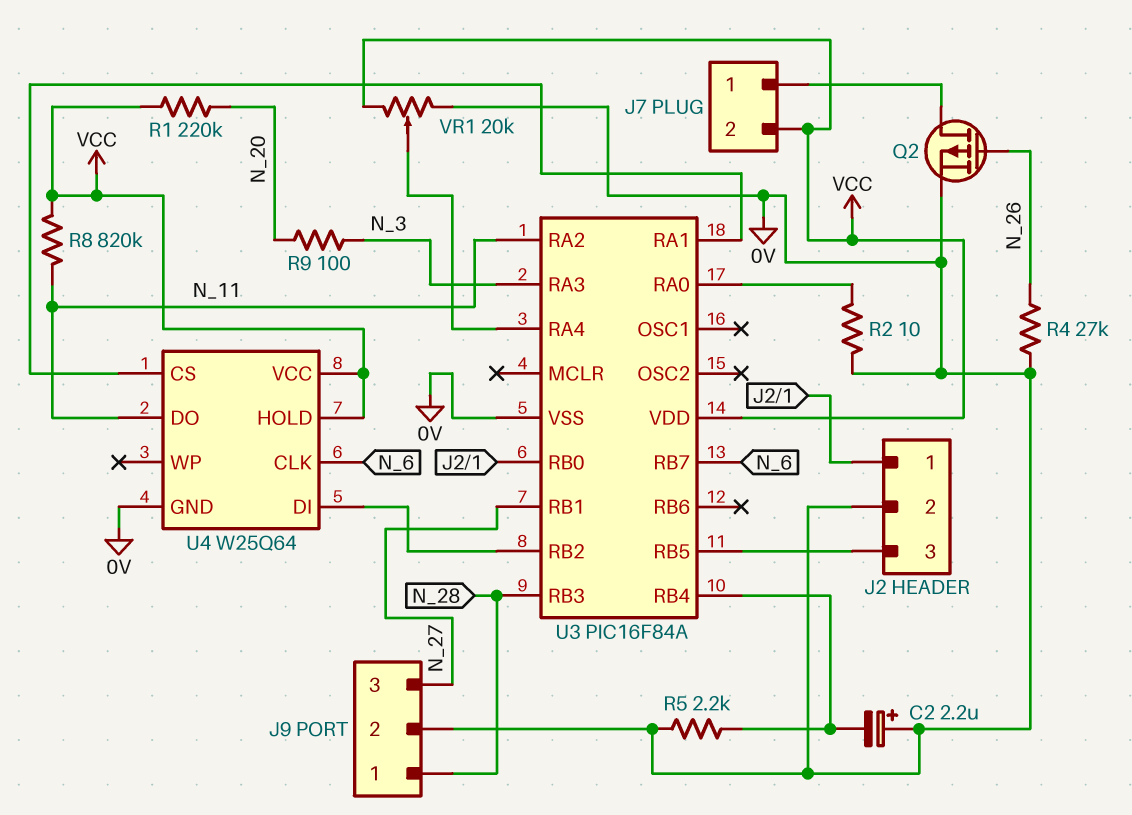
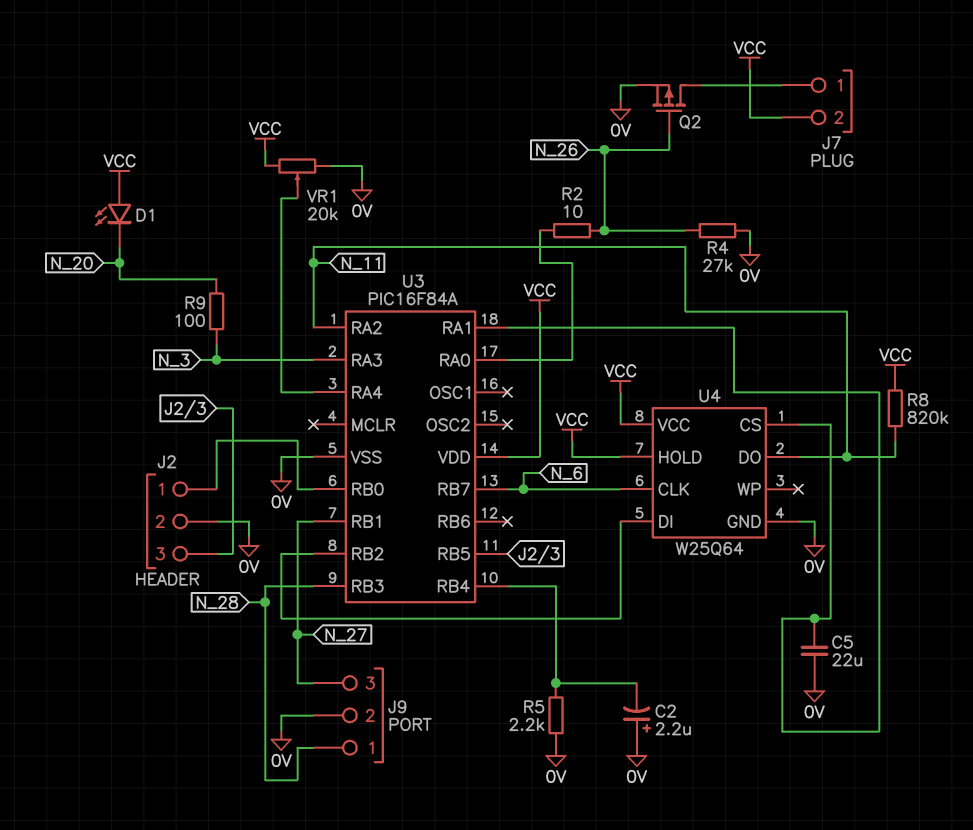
C5: none -> 22uF (0V, U3/RA1)
D1: none -> LED (A VCC, K N_20)
R1: 220k (N_20, VCC) -> none
R2: 10 (0V, U3/RA0) -> 10 (N_26, U3/RA0)

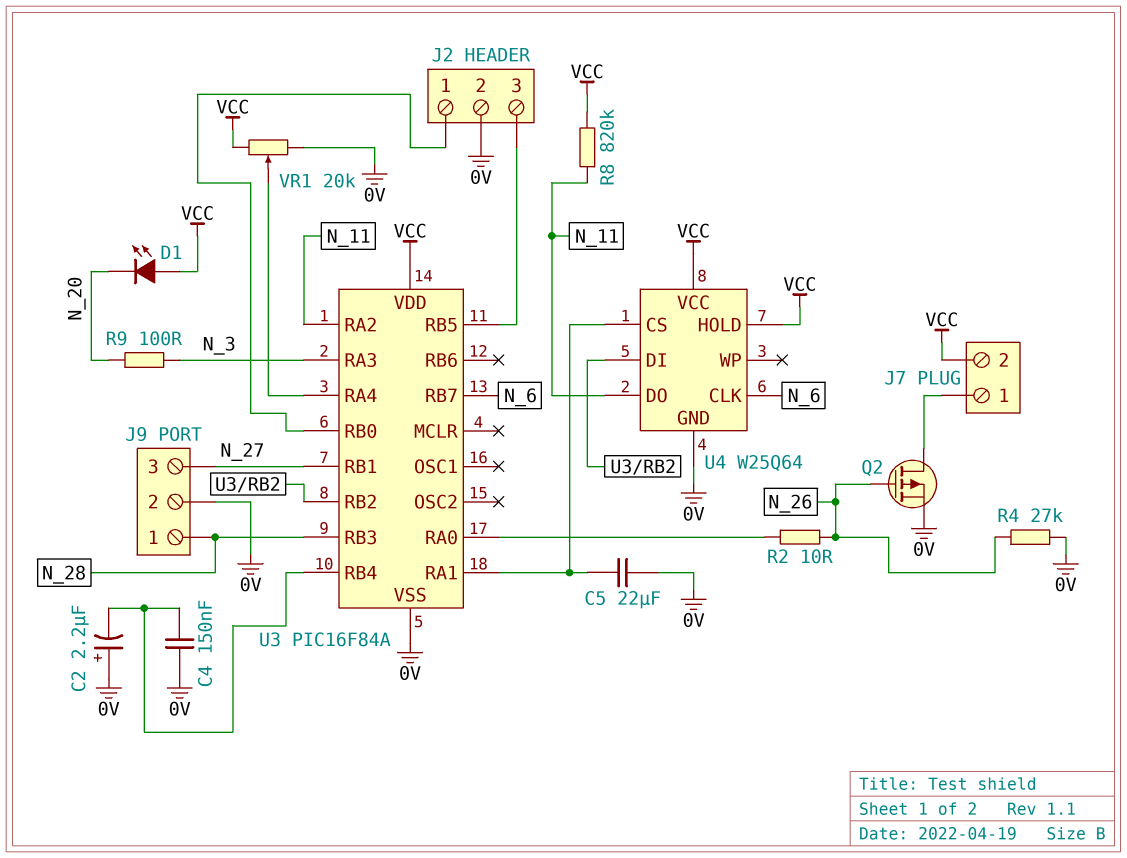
C4: none -> 150nF (0V, U3/RB4)
R5: 2.2k (0V, U3/RB4) -> none

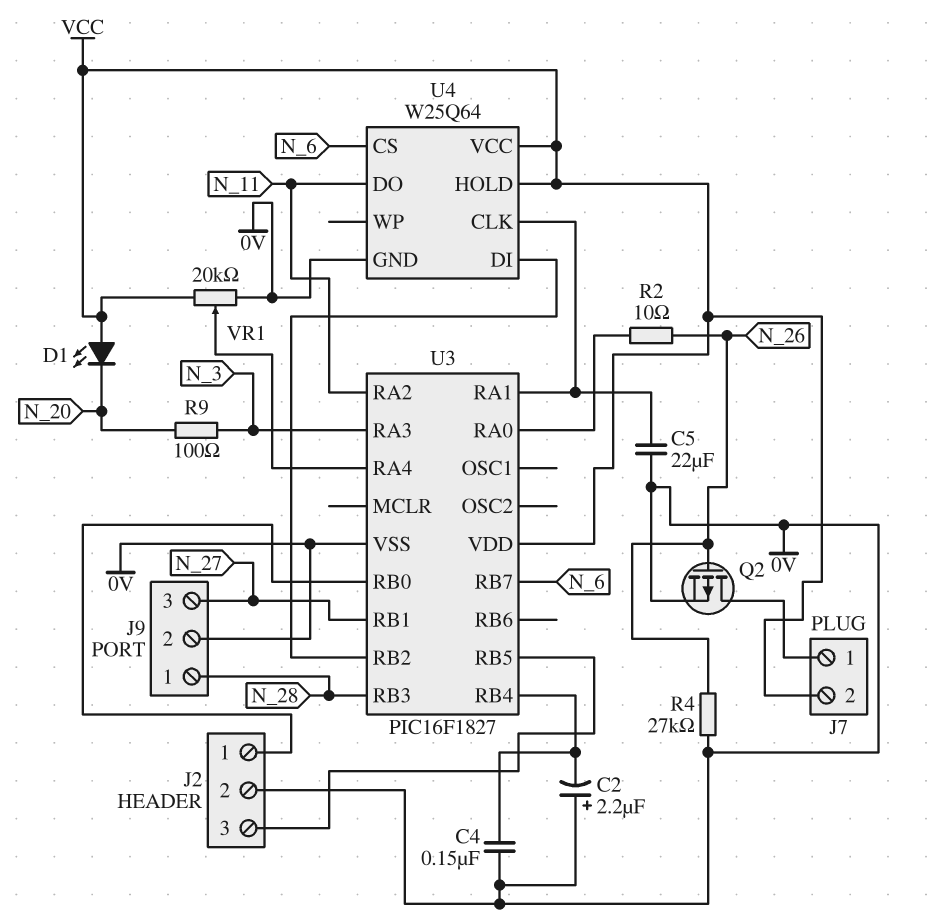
R8: 820k (N_11, VCC) -> none
U3: PIC16F84A -> PIC16F1827
U4 pin CLK: N_6 -> U3/RA1
U4 pin CS: U3/RA1 -> N_6

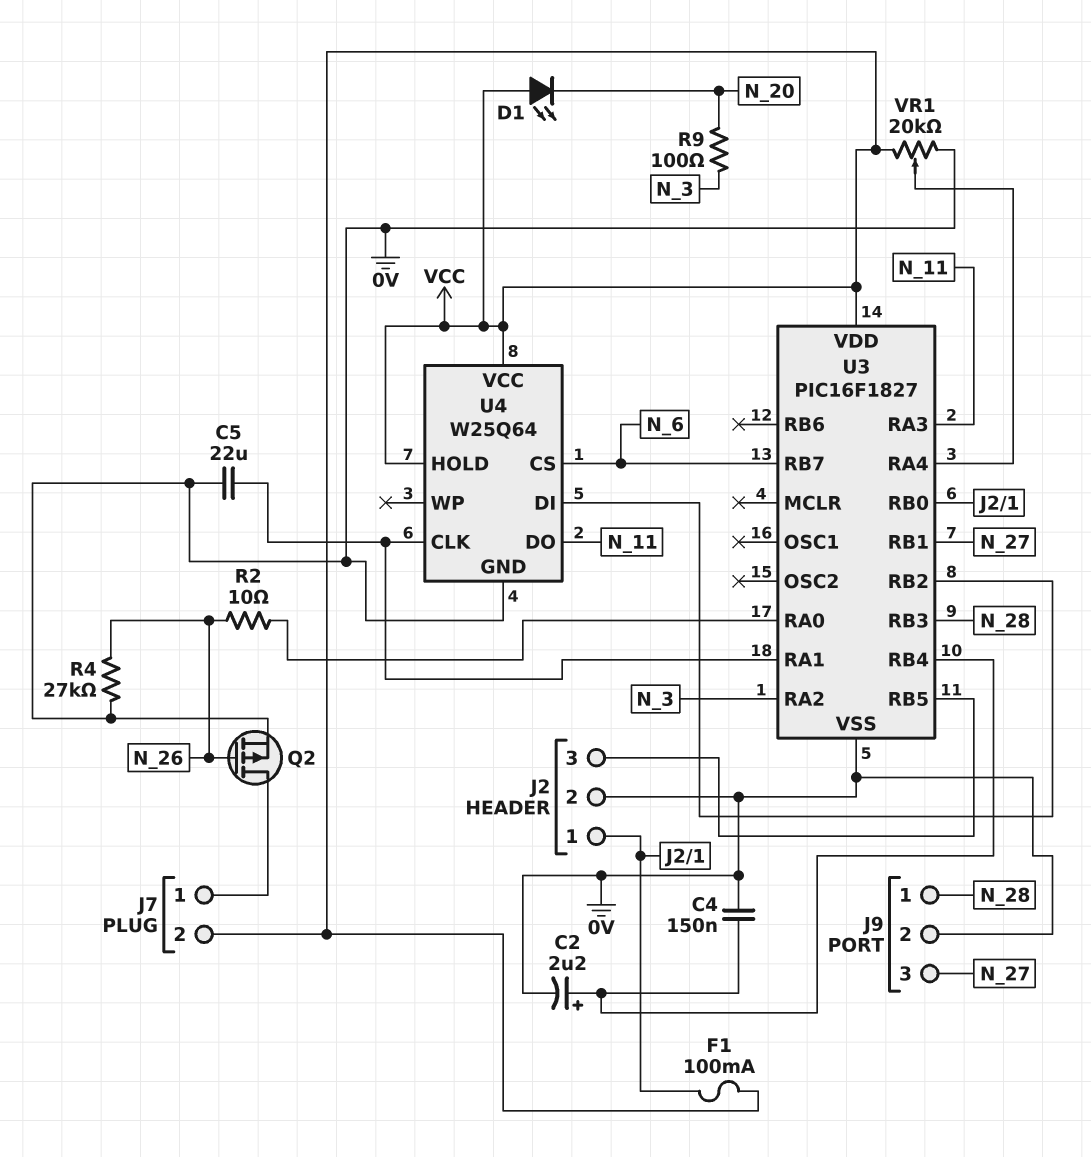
C2: 2.2uF (plus 0V, minus U3/RB4) -> 2.2uF (plus U3/RB4, minus 0V)
F1: none -> 100mA (J2/1, VCC)
U3 pin RA2: N_11 -> N_3
U3 pin RA3: N_3 -> N_11

